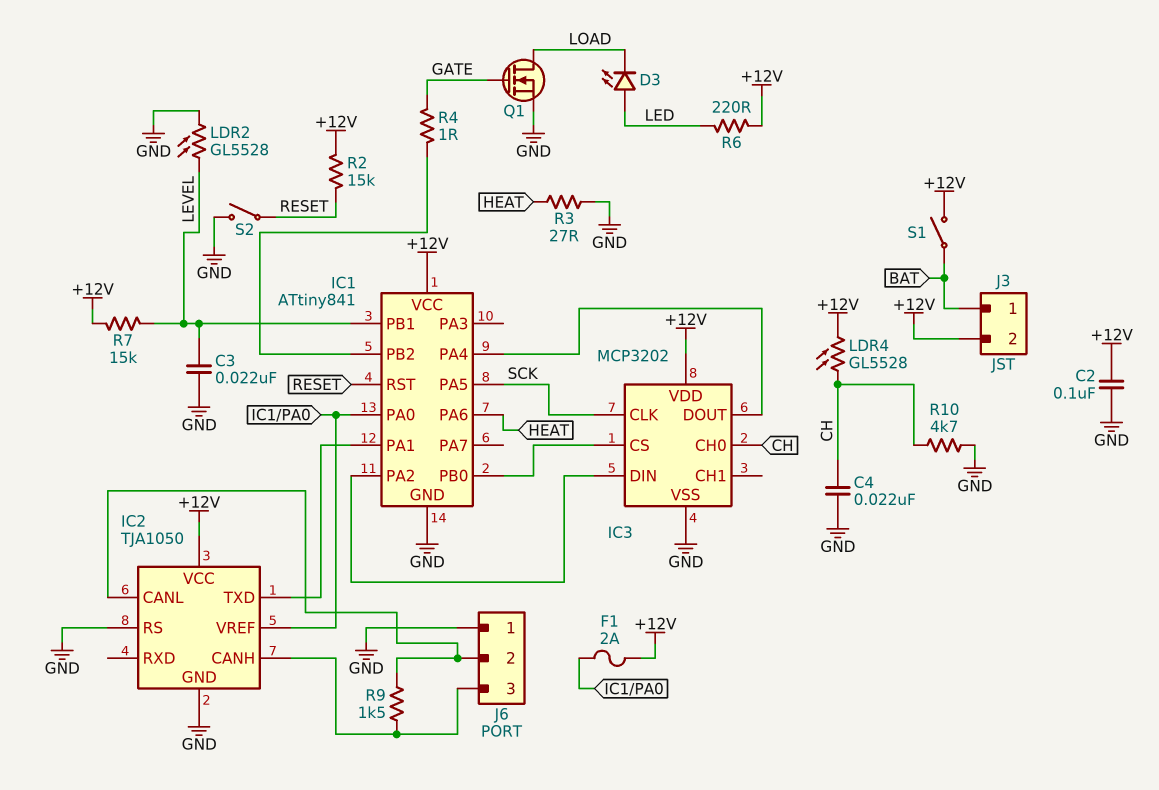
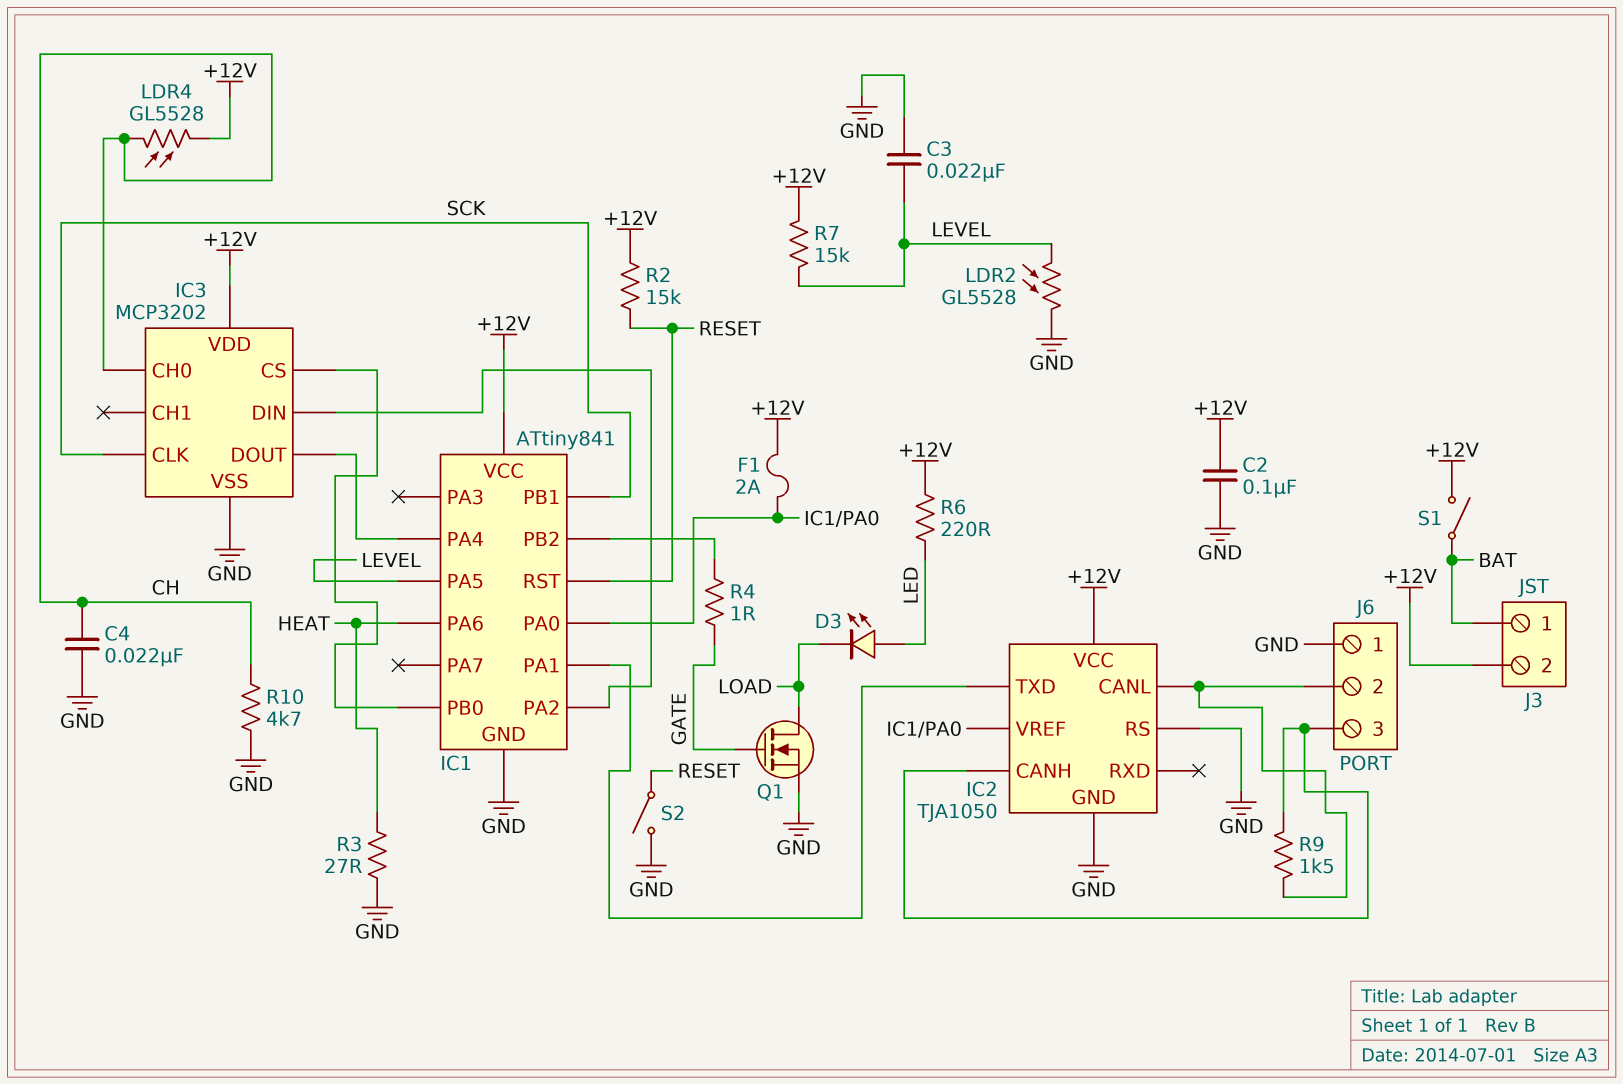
IC1 pin PA5: SCK -> LEVEL
IC1 pin PB1: LEVEL -> SCK

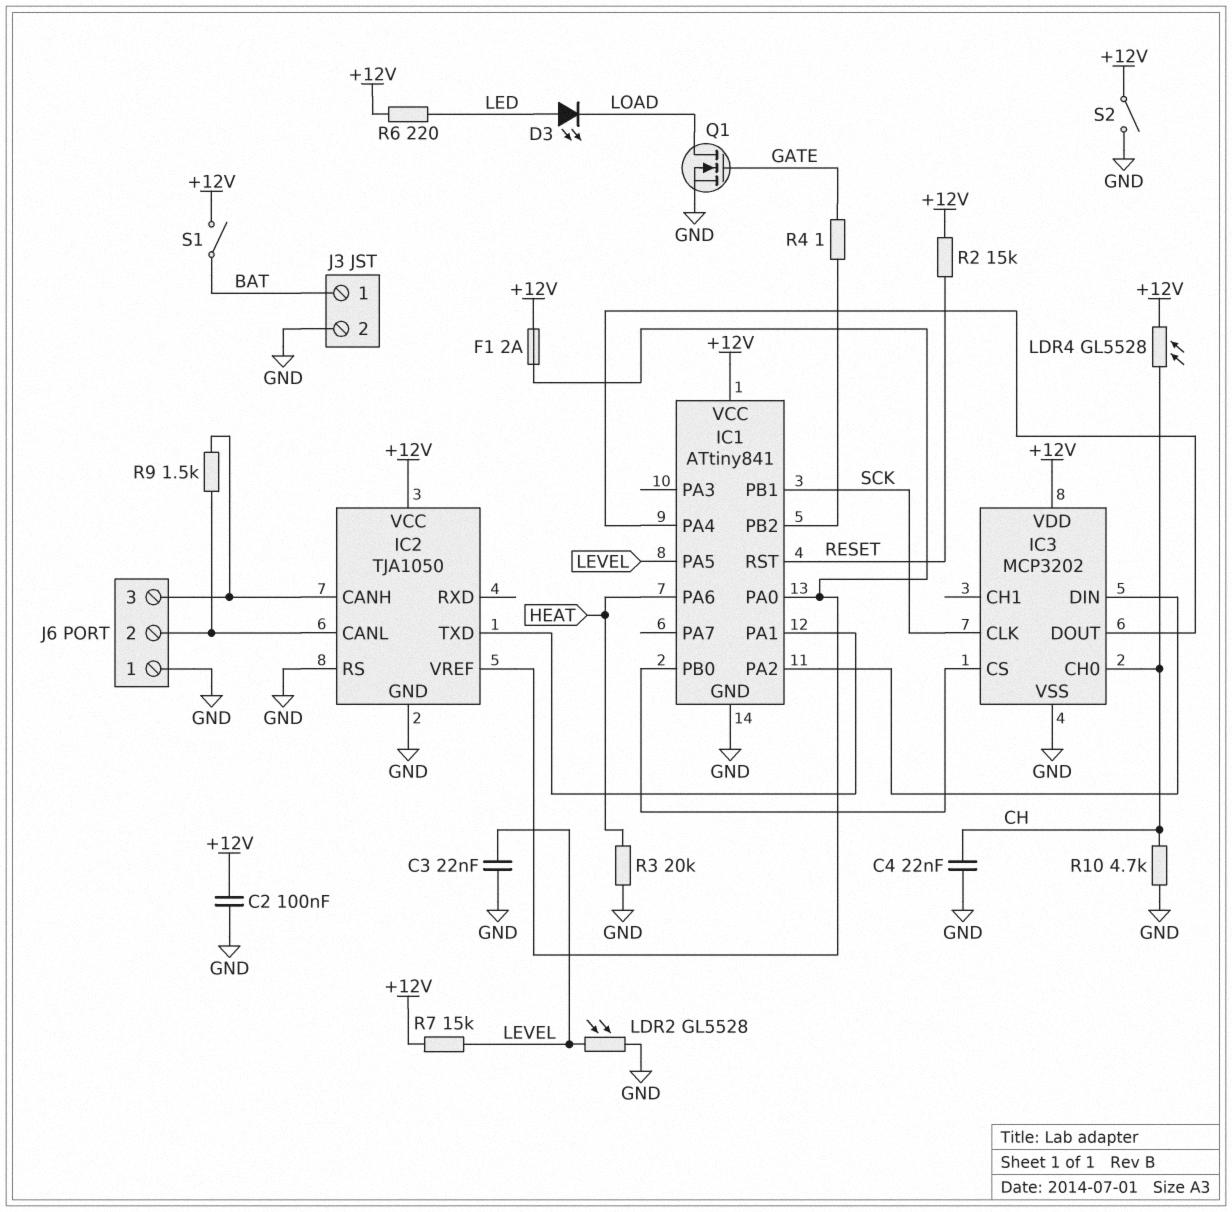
J3 pin 2: +12V -> GND
R3: 27 (GND, HEAT) -> 20k (GND, HEAT)
S2: switch (GND, RESET) -> switch (+12V, GND)

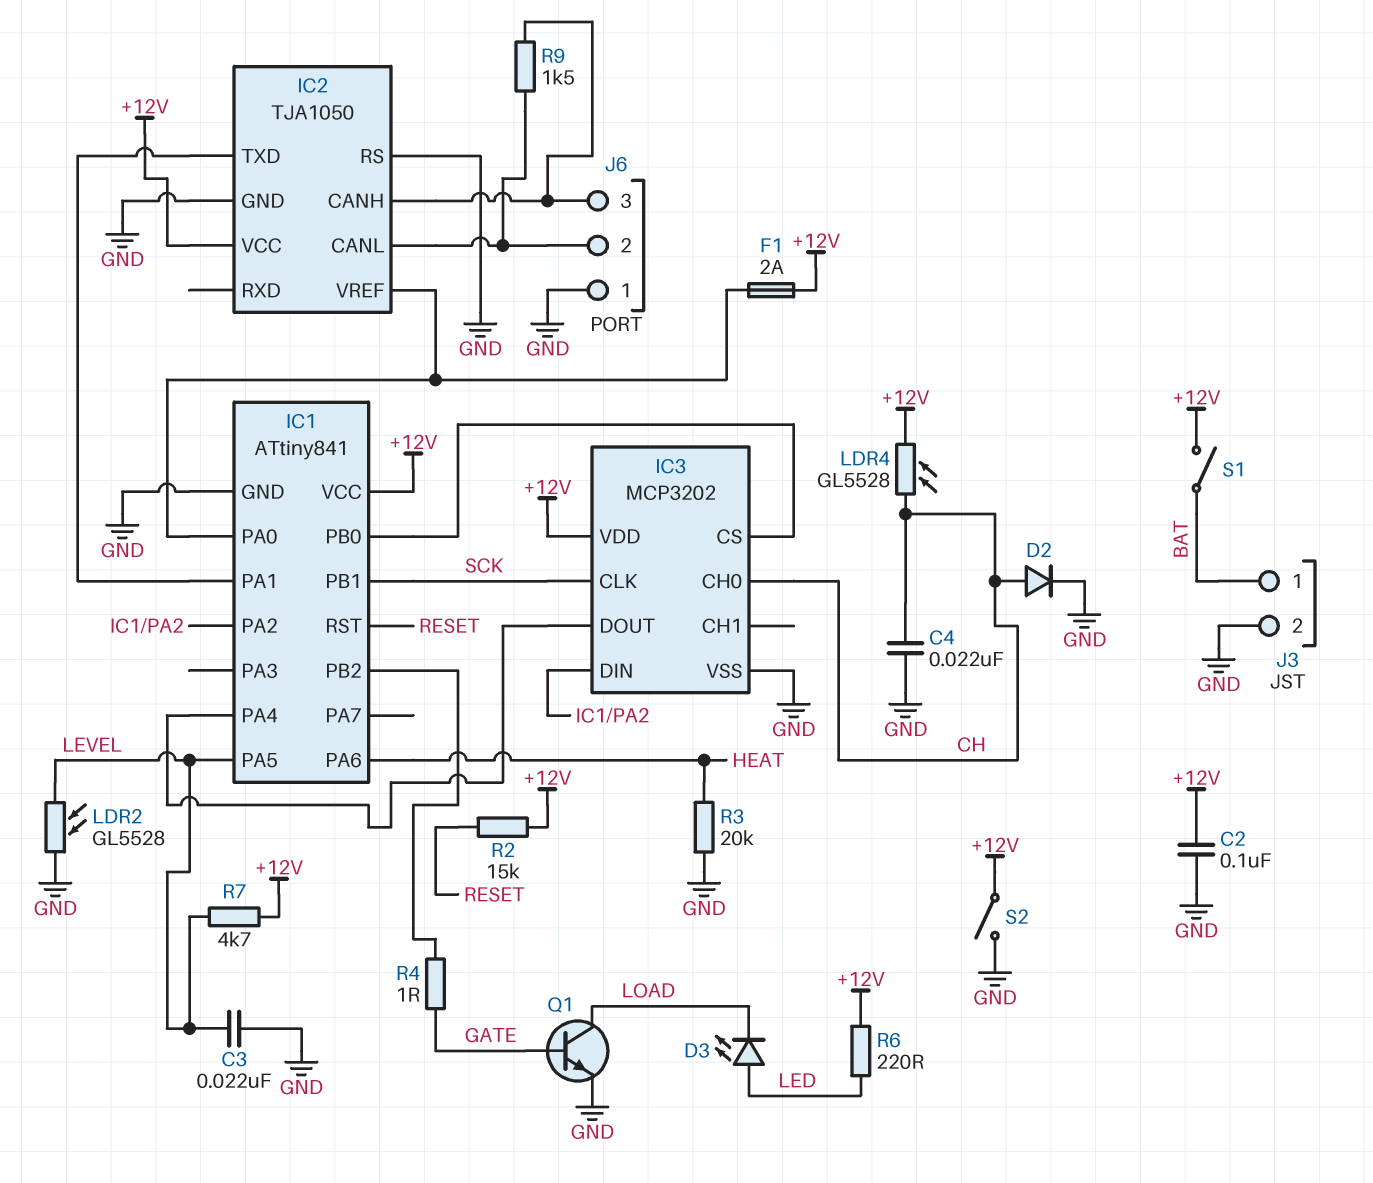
D2: none -> diode (A CH, K GND)
Q1: NMOS (G GATE, D LOAD, S GND) -> NPN (B GATE, C LOAD, E GND)
R7: 15k (+12V, LEVEL) -> 4.7k (+12V, LEVEL)
R10: 4.7k (CH, GND) -> none

